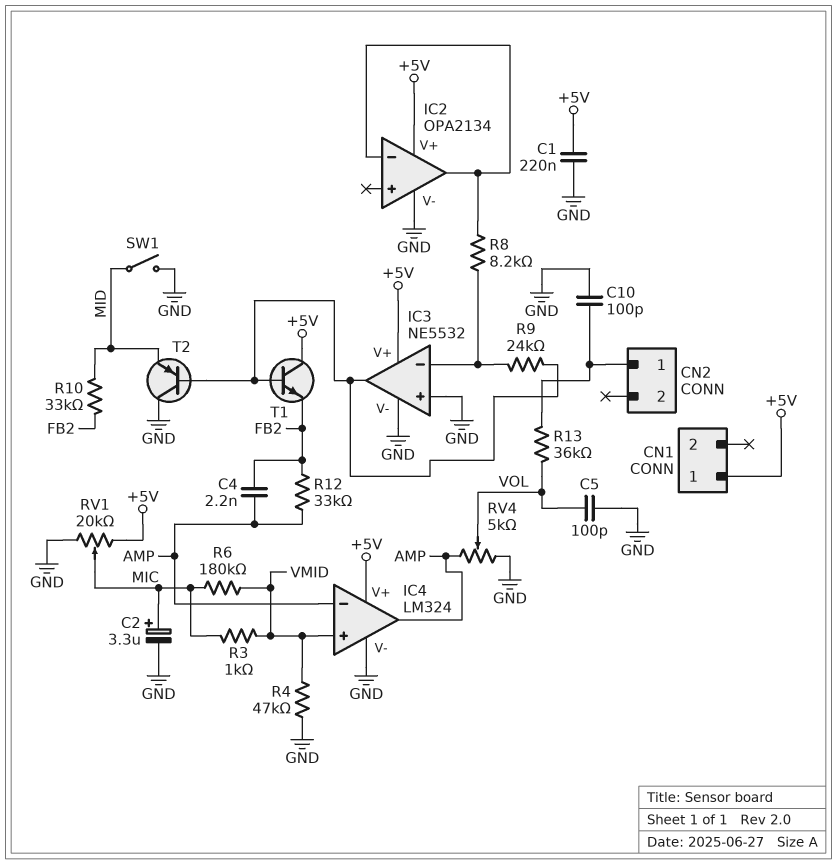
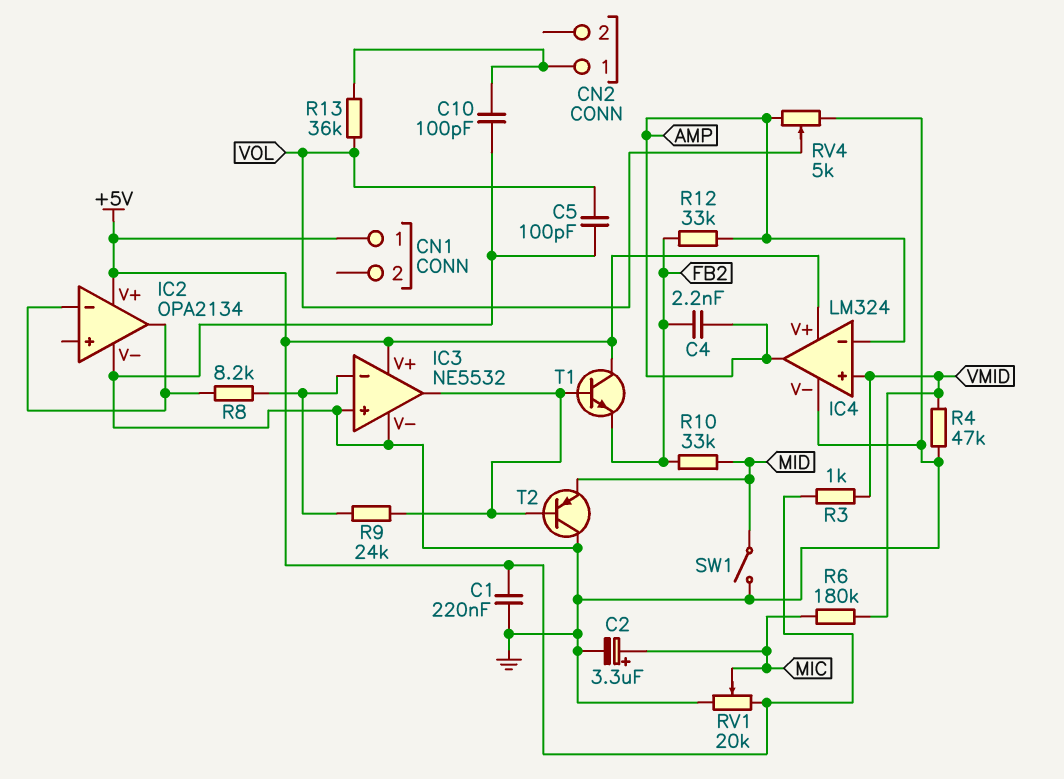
R3: 1k (MIC, VMID) -> 1k (+5V, VMID)

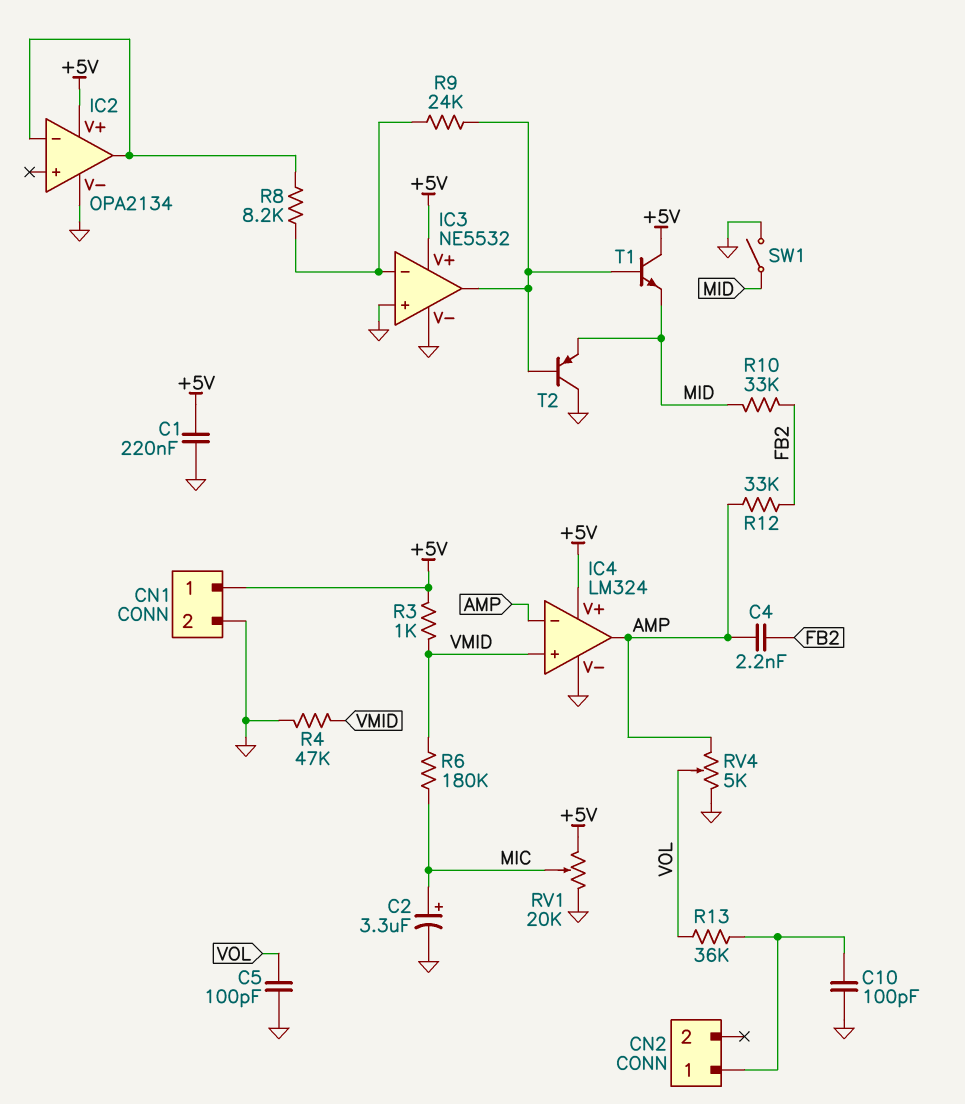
CN1 pin 2: none -> GND
T1: NPN (B IC3/out, C +5V, E FB2) -> NPN (B IC3/out, C +5V, E MID)

